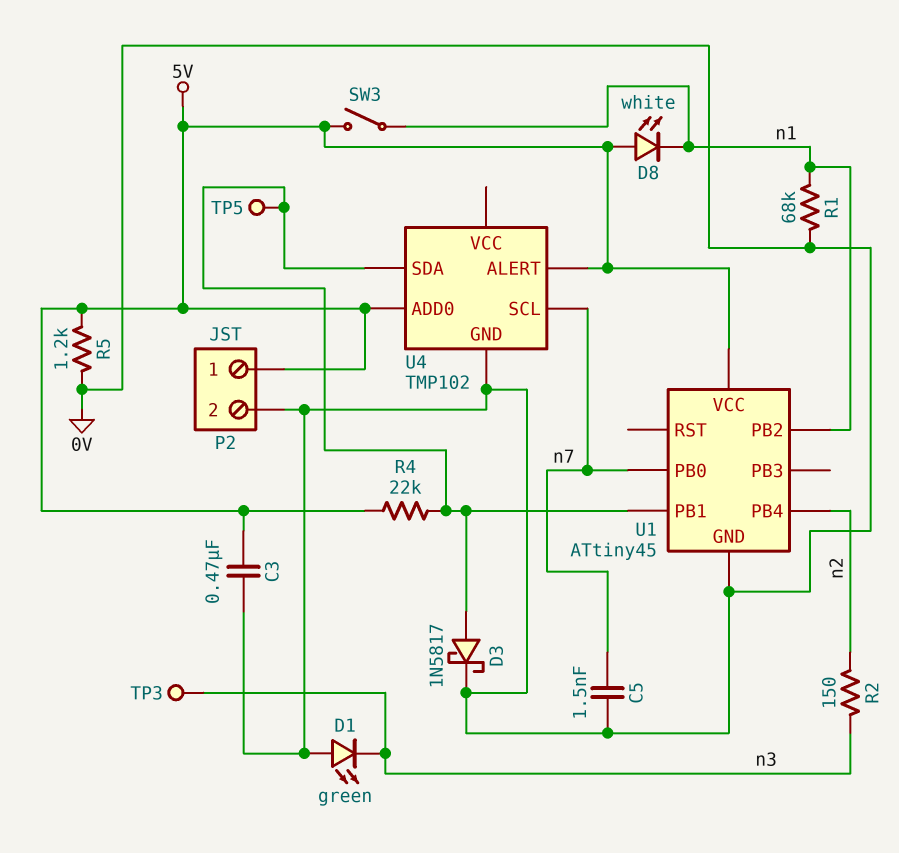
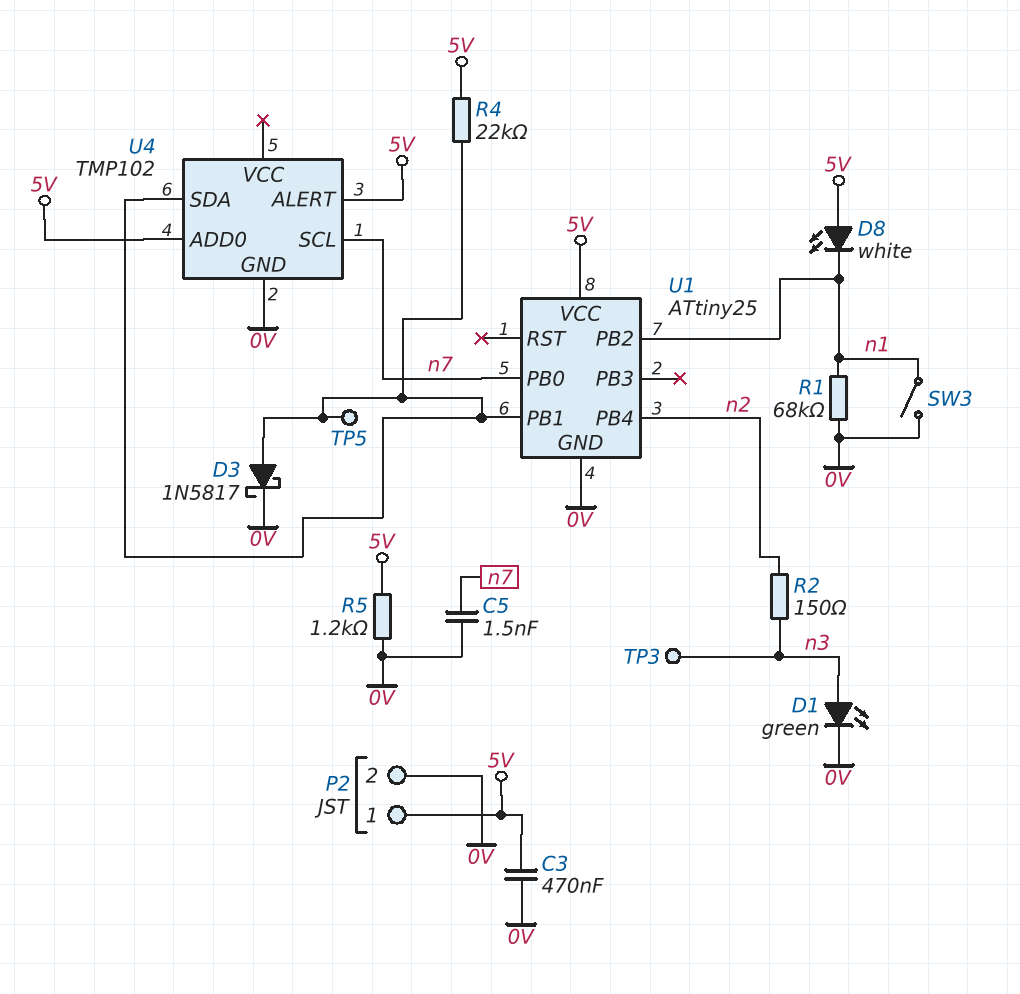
D1: LED green (A 0V, K n3) -> LED green (A n3, K 0V)
SW3: switch (5V, n1) -> switch (0V, n1)
U1: ATtiny45 -> ATtiny25

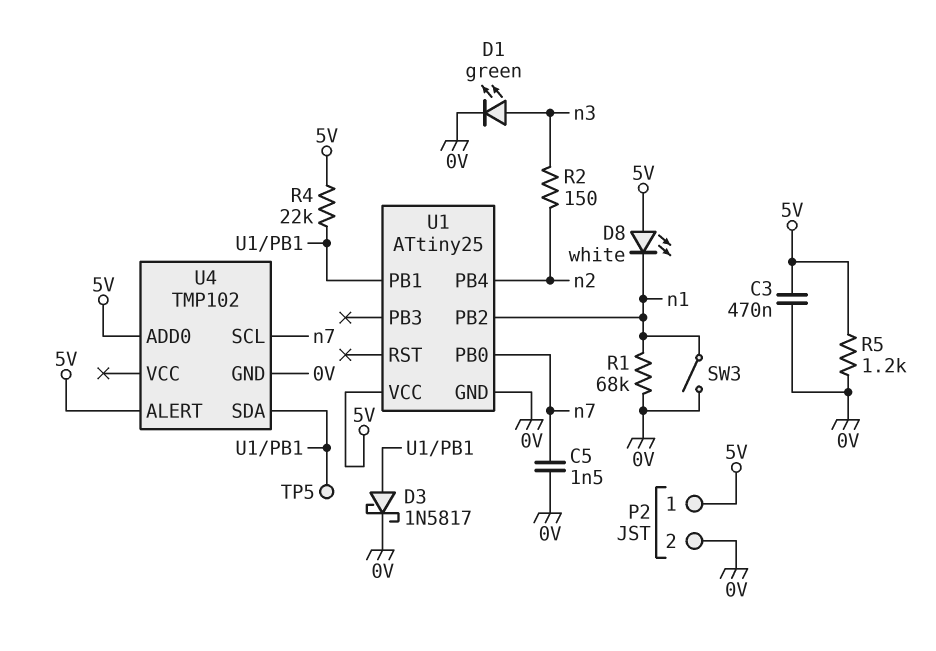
TP3: test point (n3) -> none

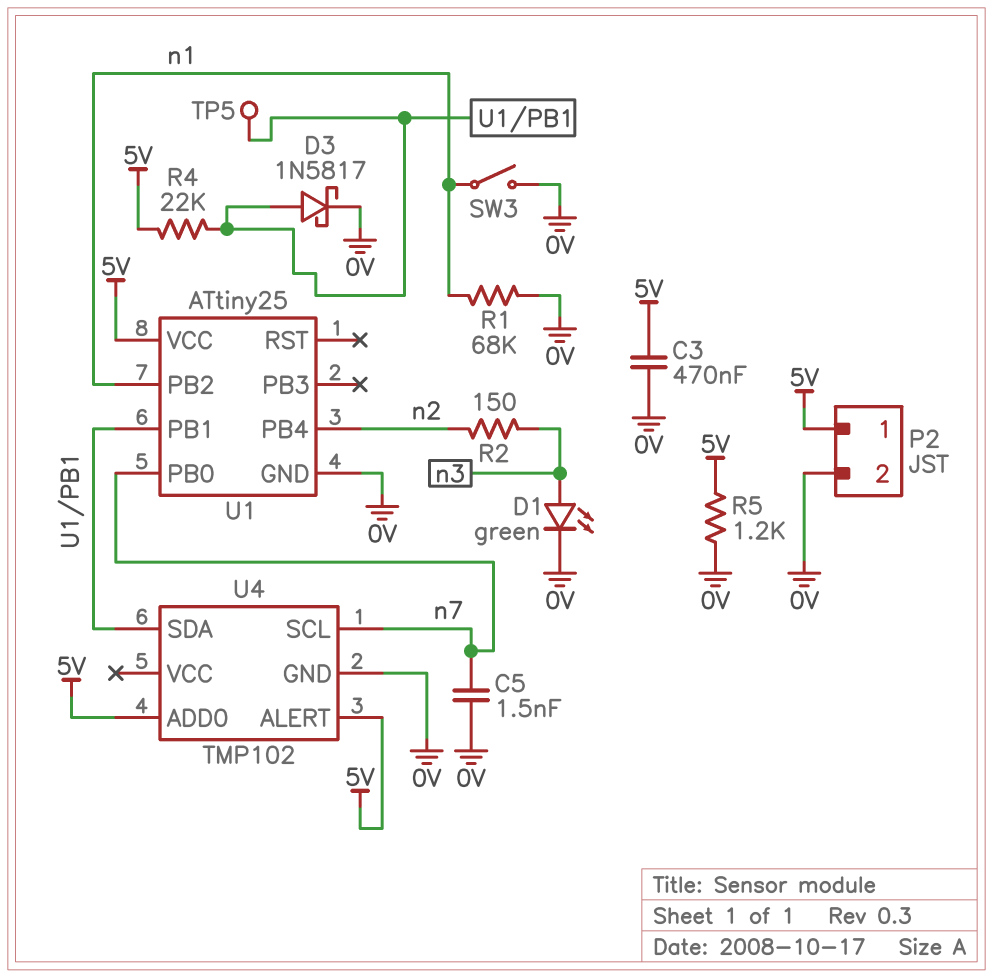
D8: LED white (A 5V, K n1) -> none

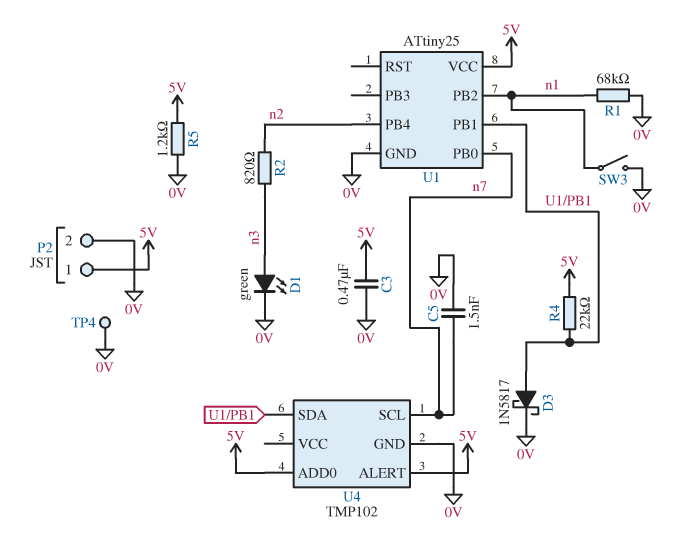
R2: 150 (n2, n3) -> 820 (n2, n3)
TP4: none -> test point (0V)
TP5: test point (U1/PB1) -> none

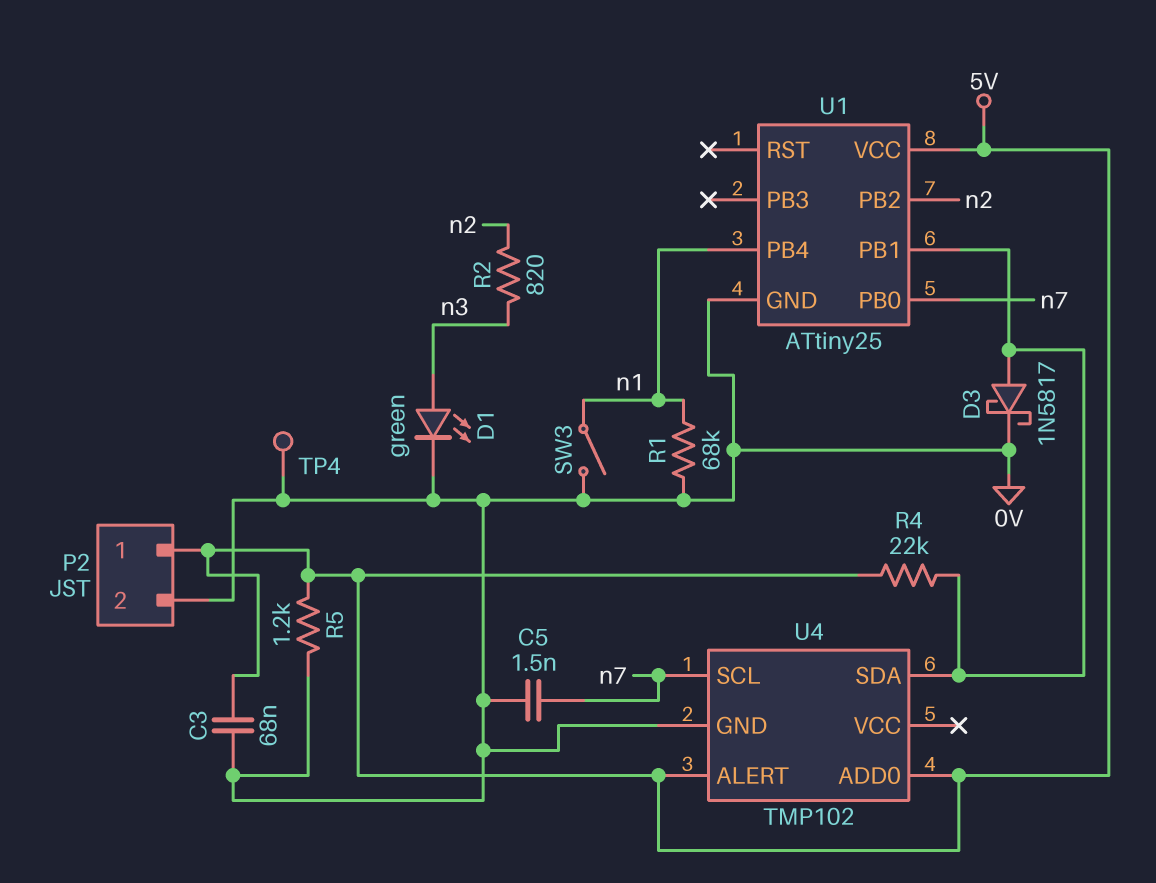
C3: 470nF (0V, 5V) -> 68nF (0V, 5V)
U1 pin PB2: n1 -> n2
U1 pin PB4: n2 -> n1

